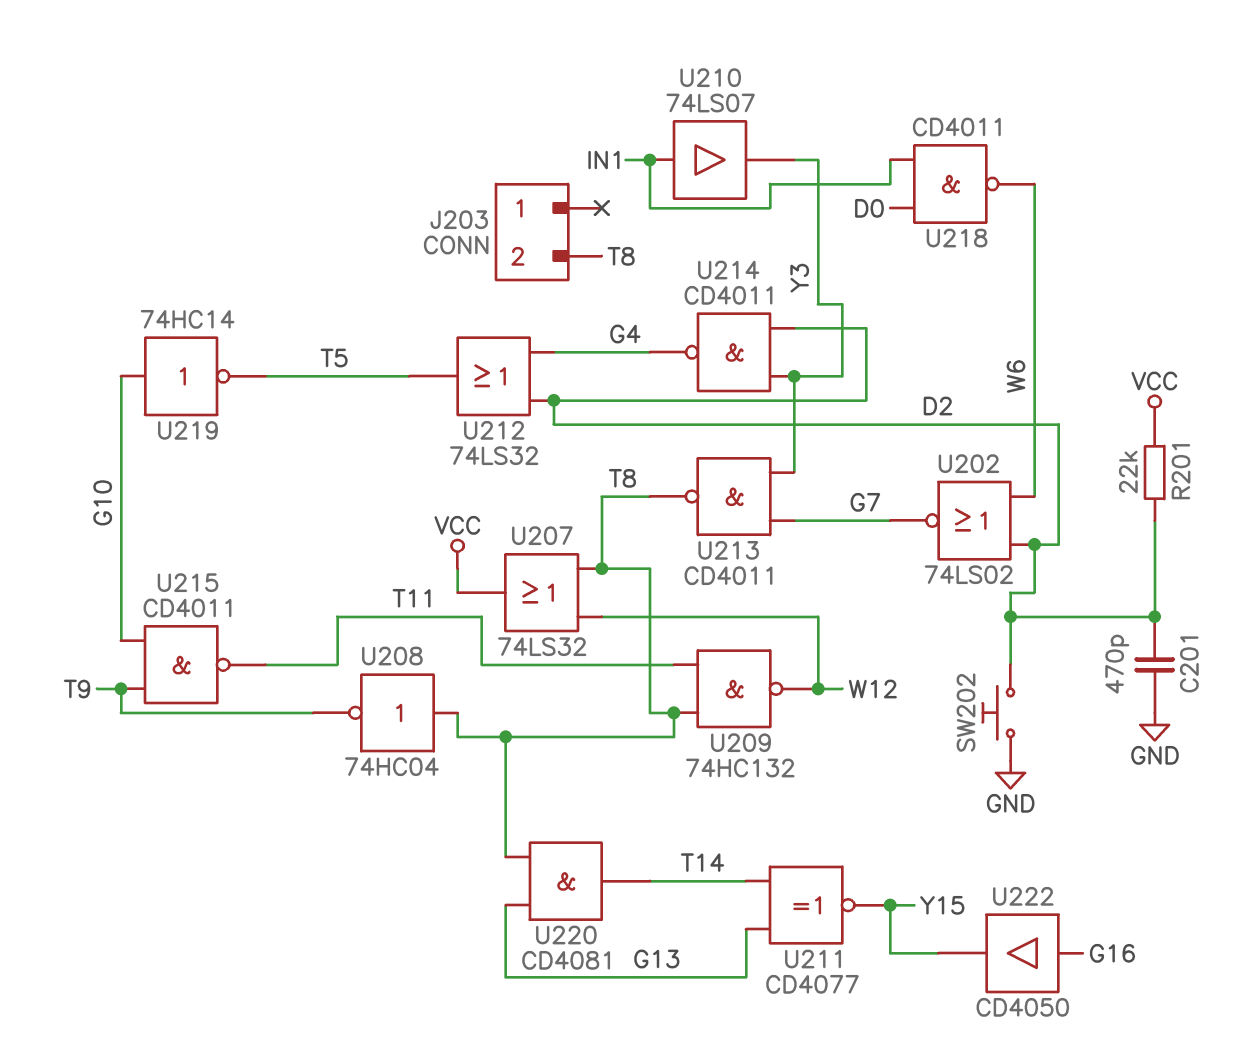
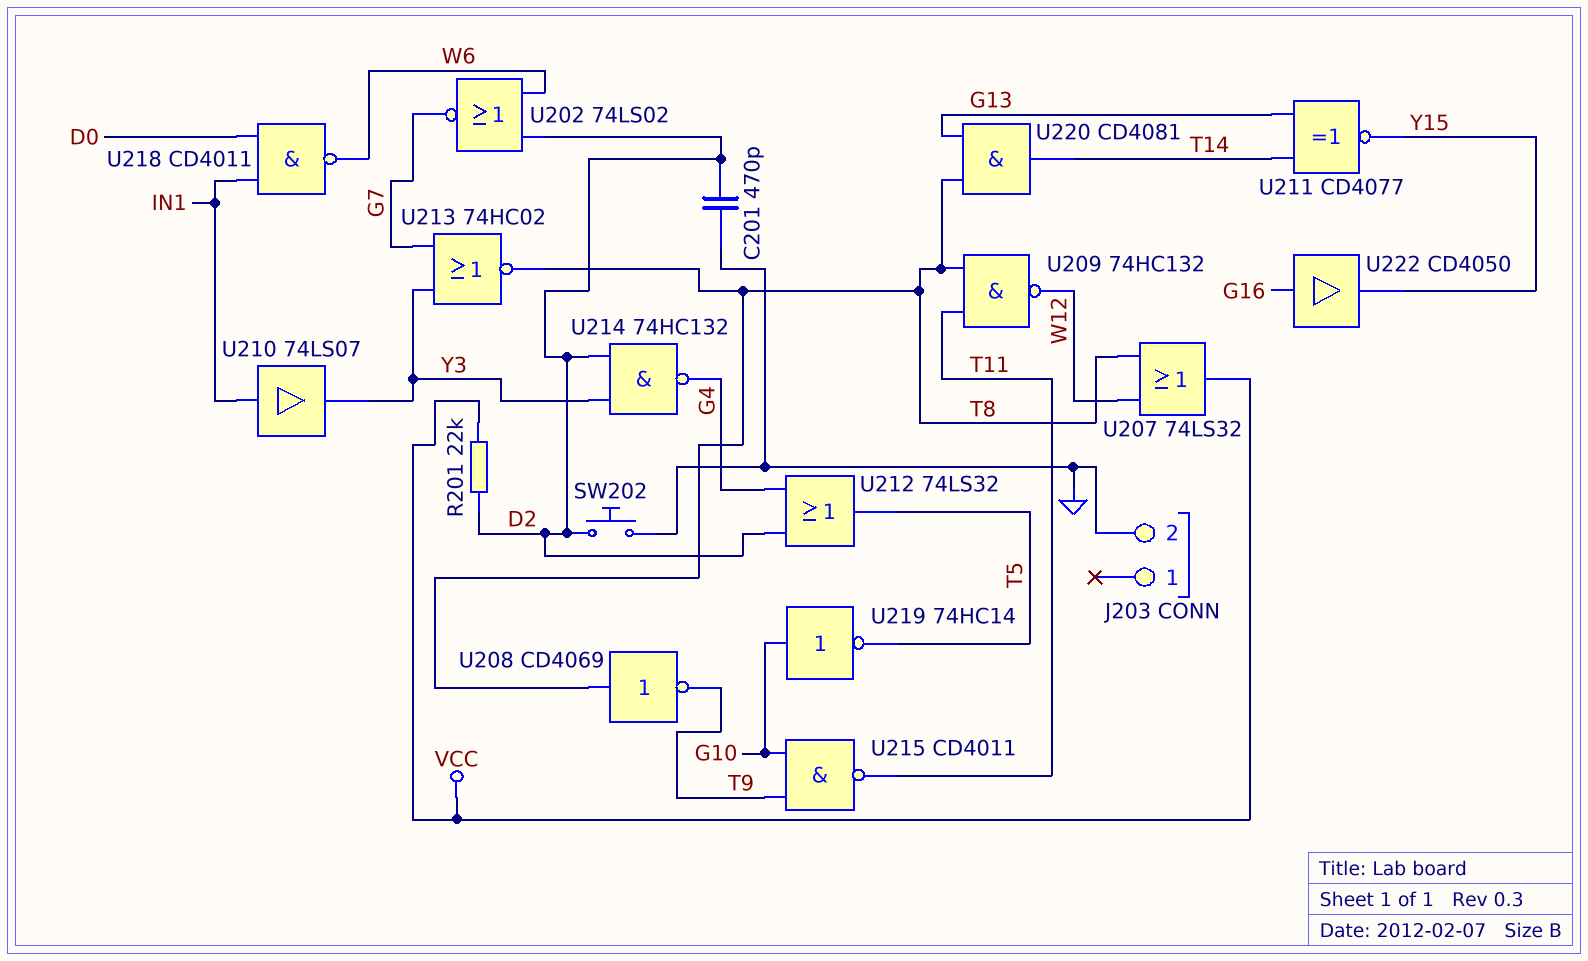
J203 pin 2: T8 -> GND
U208: NOT 74HC04 (in T8, out T9) -> NOT CD4069 (in T8, out T9)
U213: NAND CD4011 (in G7, in Y3, out T8) -> NOR 74HC02 (in G7, in Y3, out T8)
U214: NAND CD4011 (in D2, in Y3, out G4) -> NAND 74HC132 (in D2, in Y3, out G4)

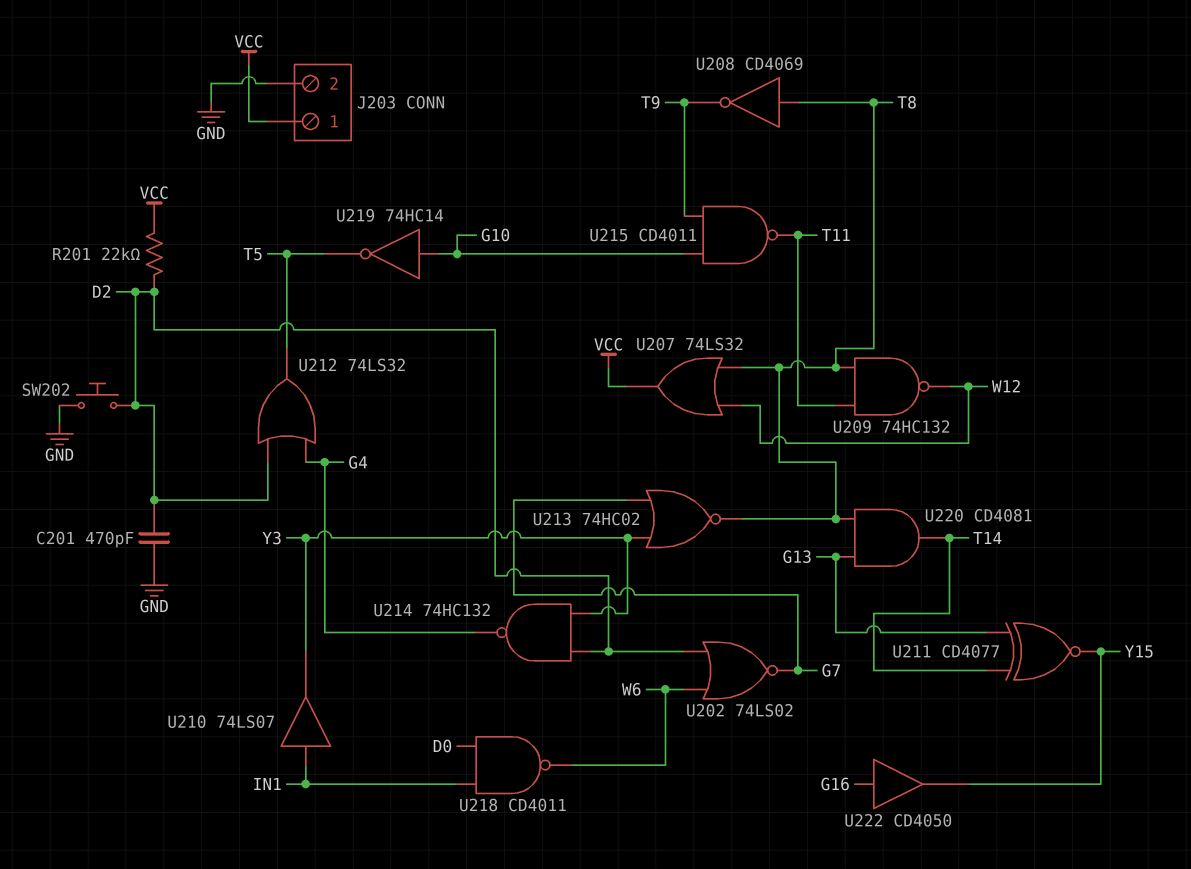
J203 pin 1: none -> VCC

